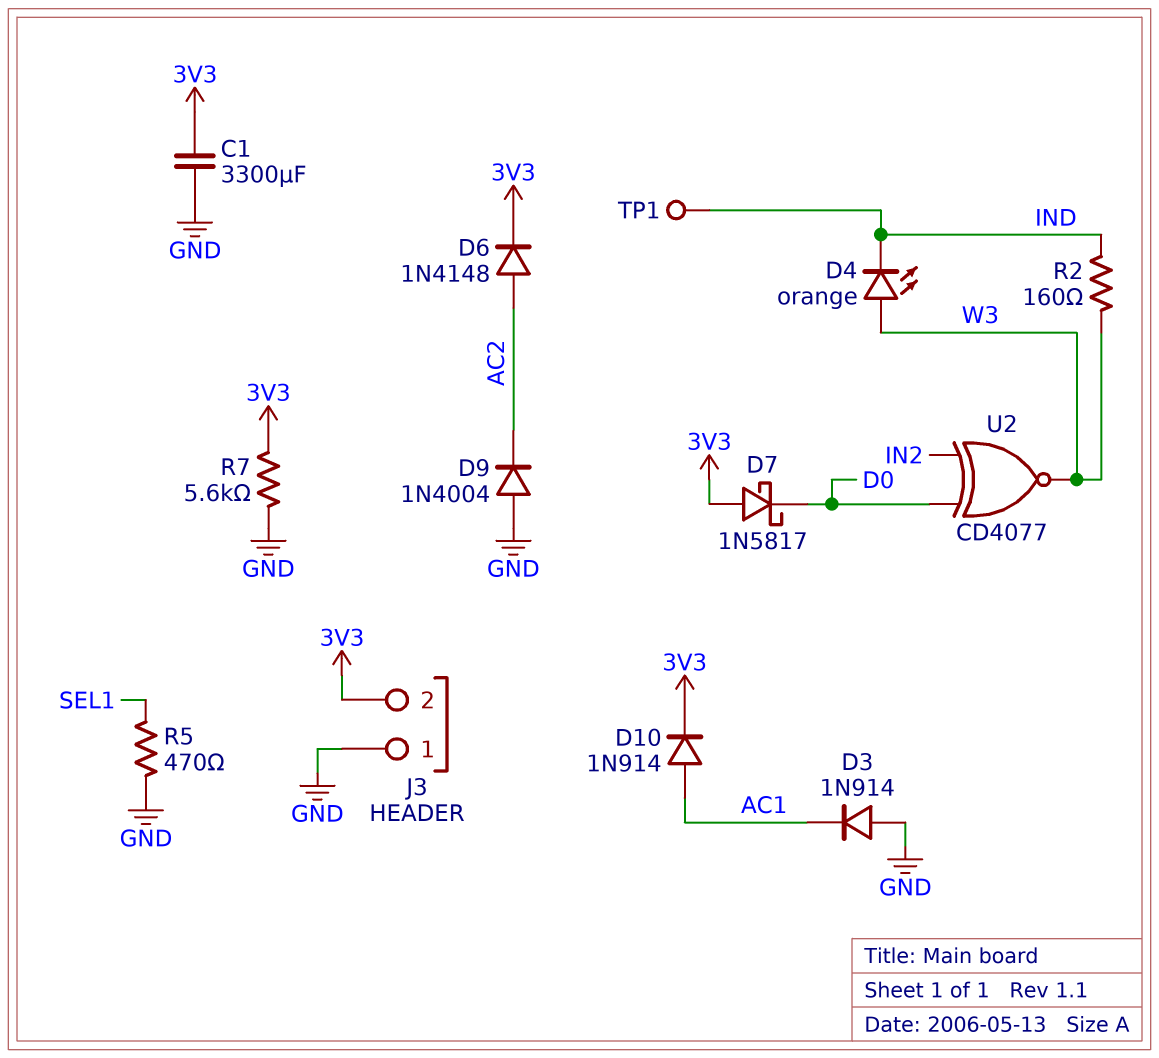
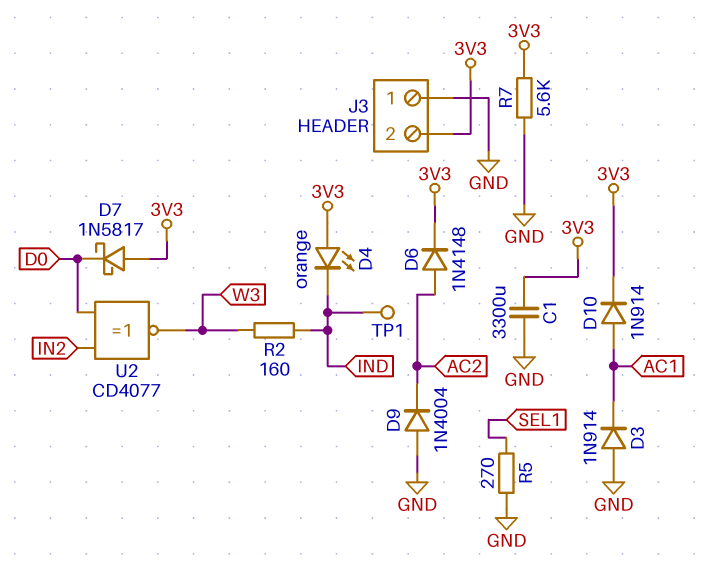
D4: LED orange (A W3, K IND) -> LED orange (A 3V3, K IND)
R5: 470 (GND, SEL1) -> 270 (GND, SEL1)

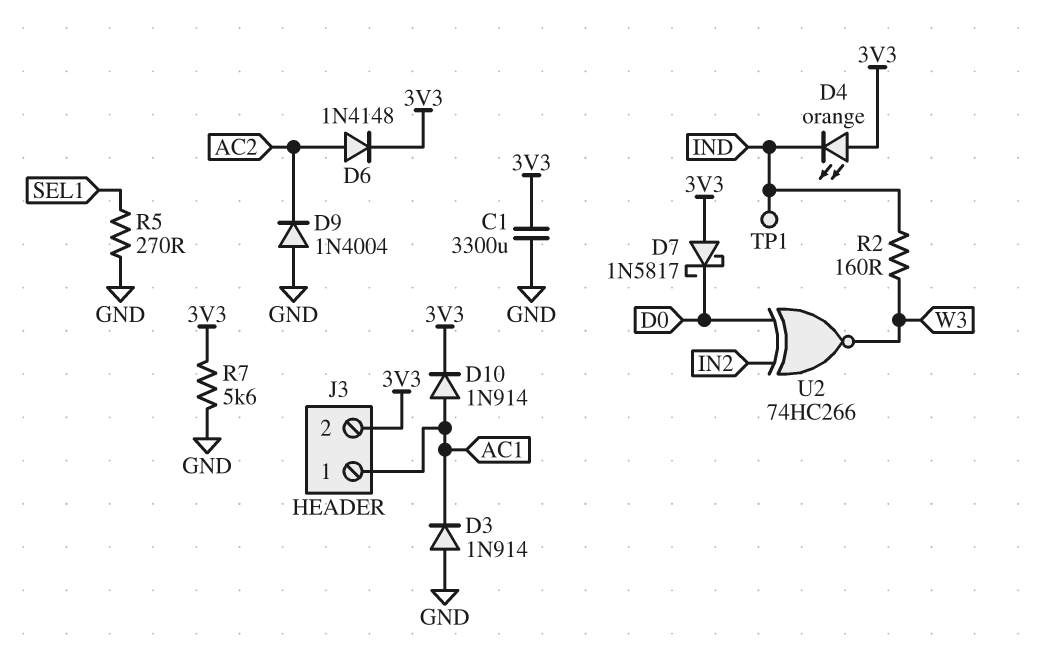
J3 pin 1: GND -> AC1
U2: XNOR CD4077 (in D0, in IN2, out W3) -> XNOR 74HC266 (in D0, in IN2, out W3)

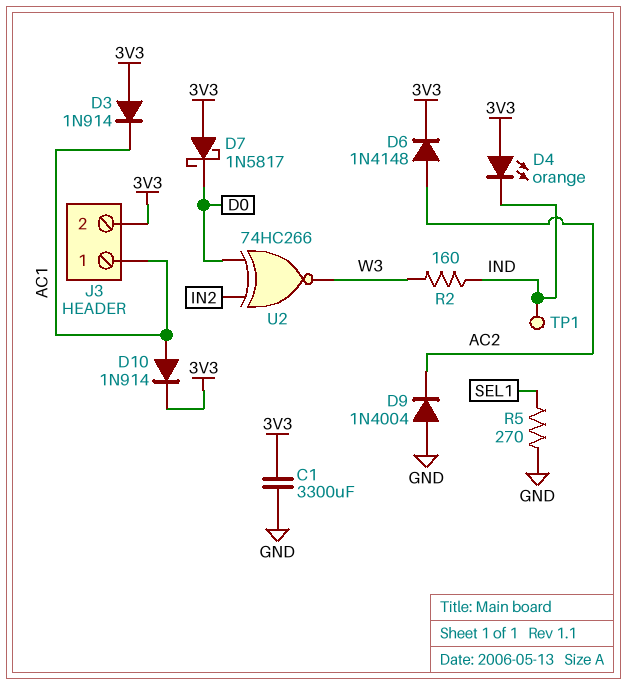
D3: diode 1N914 (A GND, K AC1) -> diode 1N914 (A 3V3, K AC1)
R7: 5.6k (3V3, GND) -> none

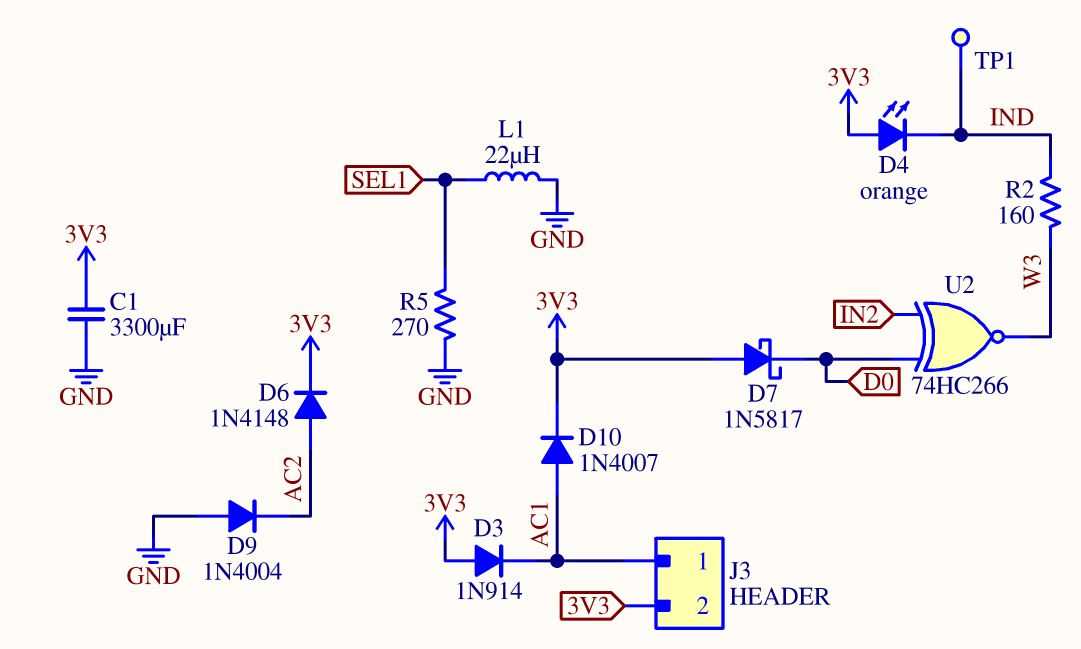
D10: diode 1N914 (A AC1, K 3V3) -> diode 1N4007 (A AC1, K 3V3)
L1: none -> 22uH (GND, SEL1)

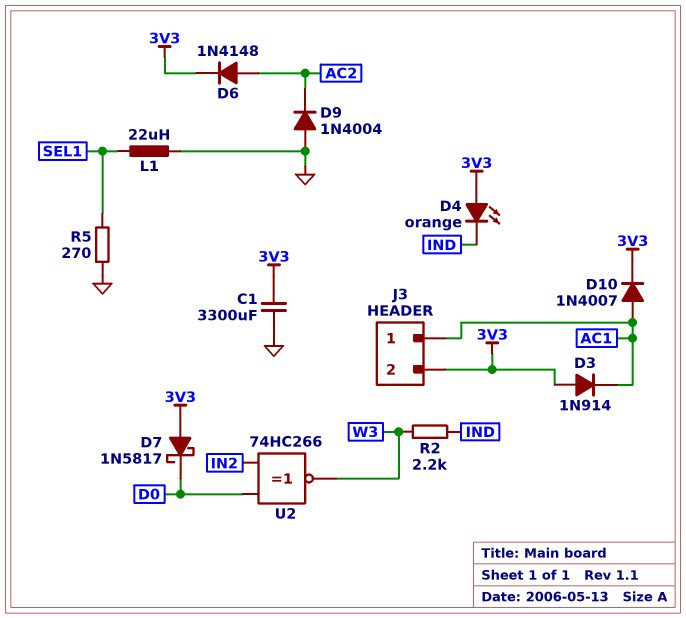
R2: 160 (IND, W3) -> 2.2k (IND, W3)
TP1: test point (IND) -> none

